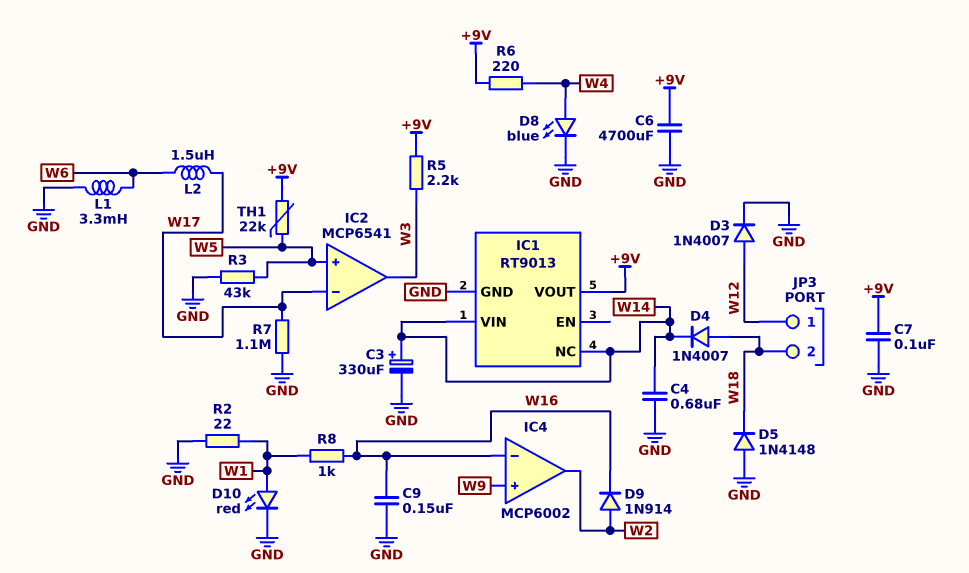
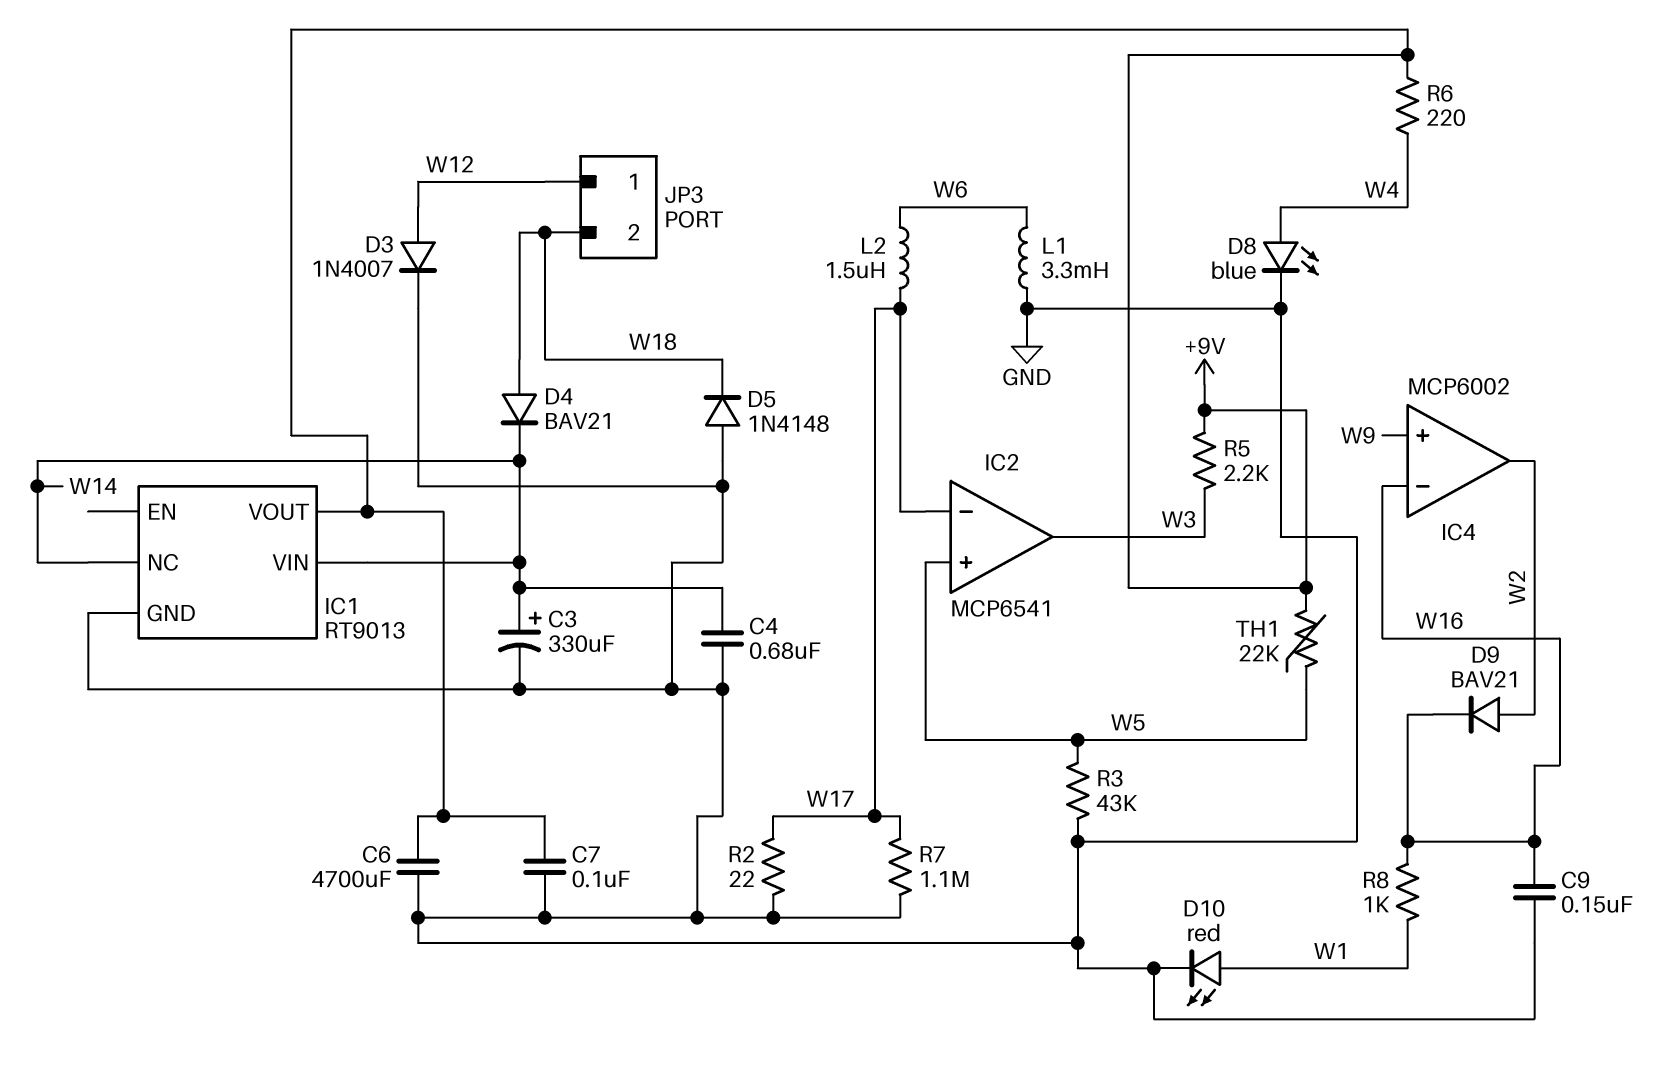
D4: diode 1N4007 (A W18, K W14) -> diode BAV21 (A W18, K W14)
D9: diode 1N914 (A W2, K W16) -> diode BAV21 (A W2, K W16)
R2: 22 (GND, W1) -> 22 (GND, W17)

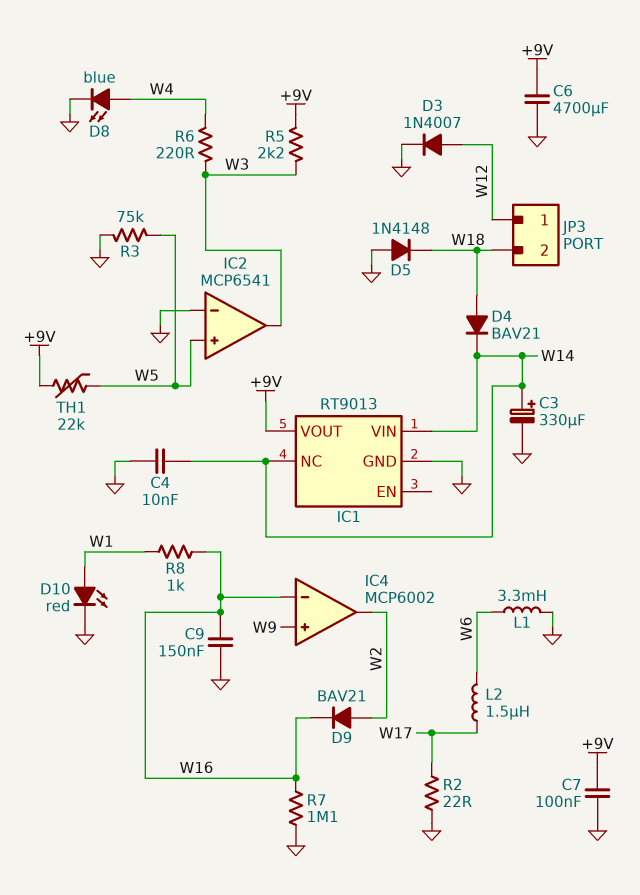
C4: 680nF (GND, W14) -> 10nF (GND, W14)
IC2 pin in-: W17 -> GND
R3: 43k (GND, W5) -> 75k (GND, W5)
R6: 220 (+9V, W4) -> 220 (W3, W4)
R7: 1.1M (GND, W17) -> 1.1M (GND, W16)

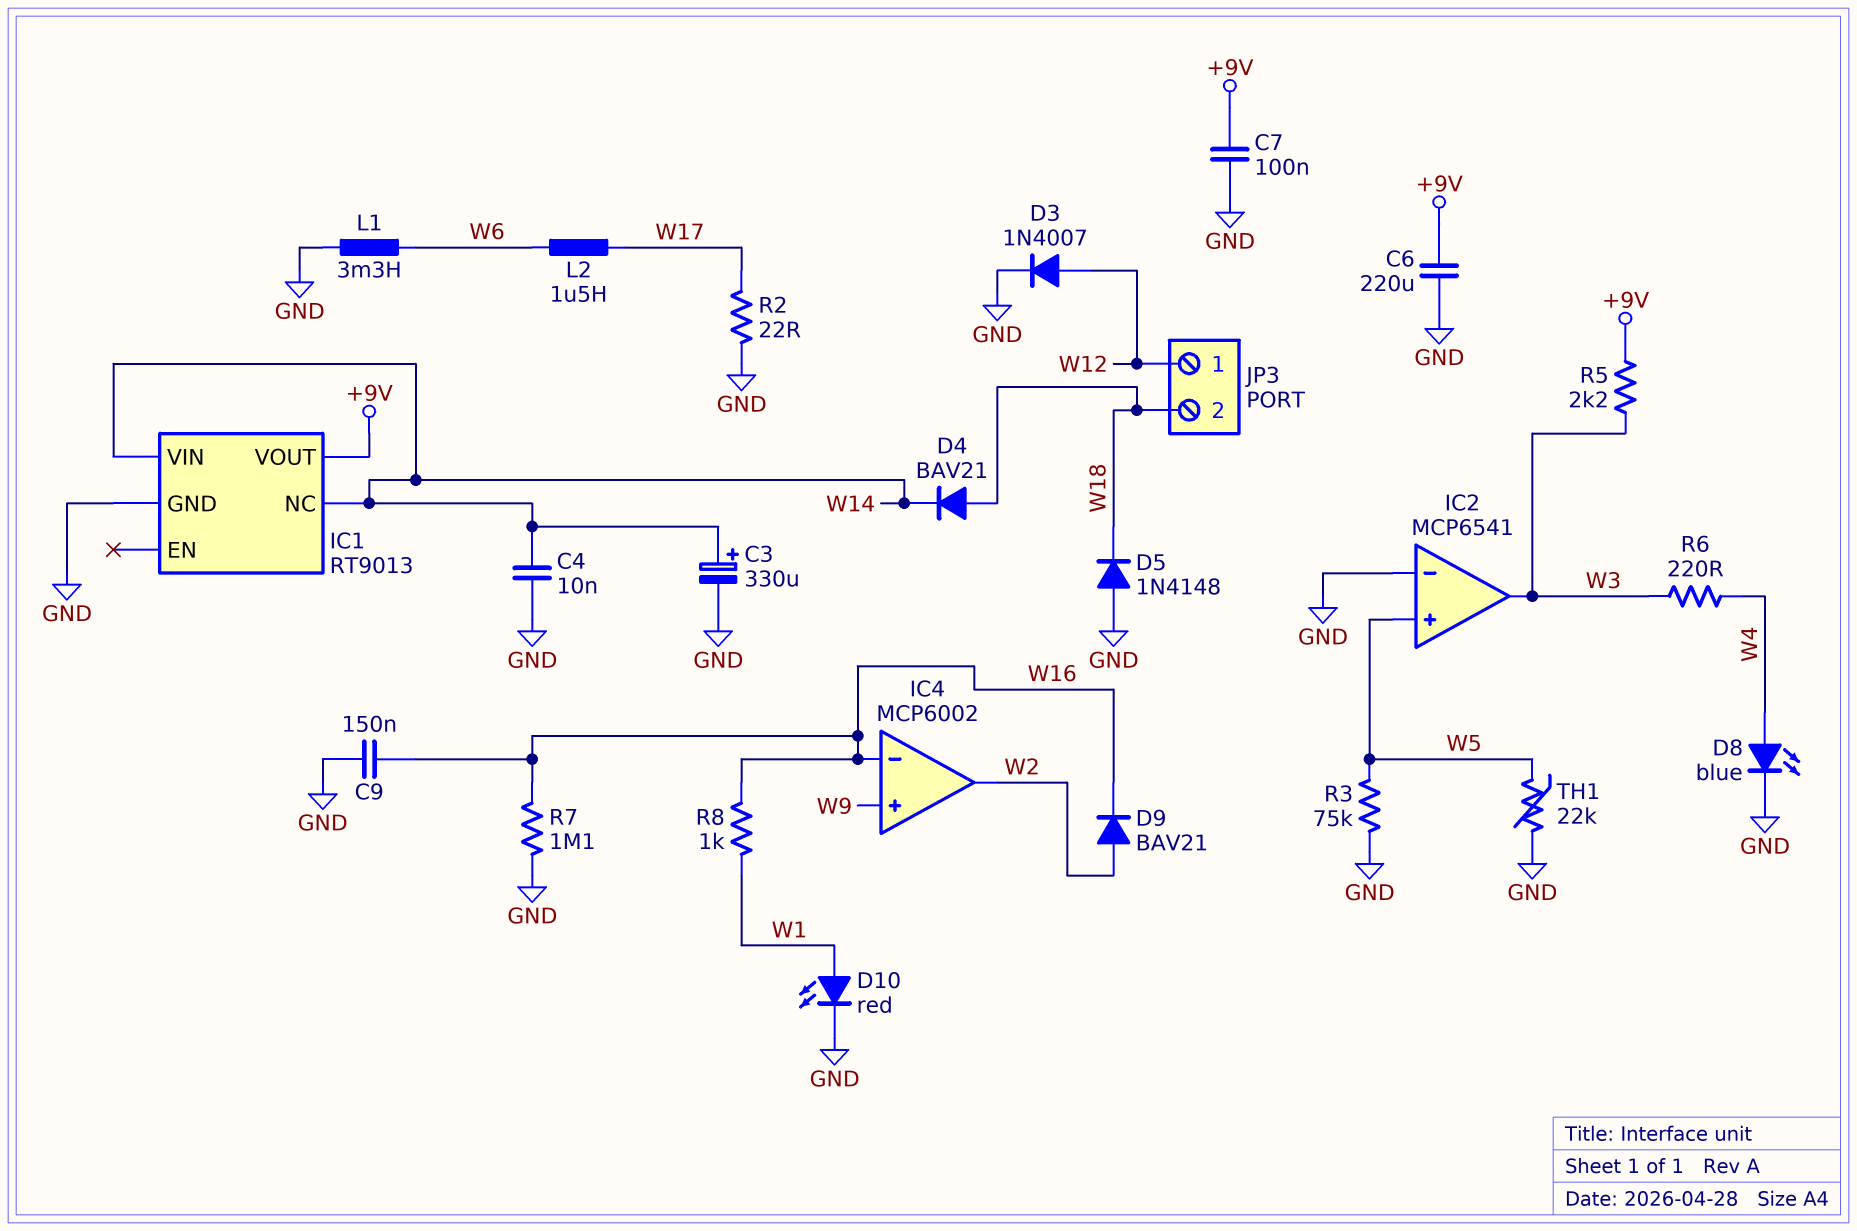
C6: 4700uF (+9V, GND) -> 220uF (+9V, GND)
TH1: 22k (+9V, W5) -> 22k (GND, W5)

